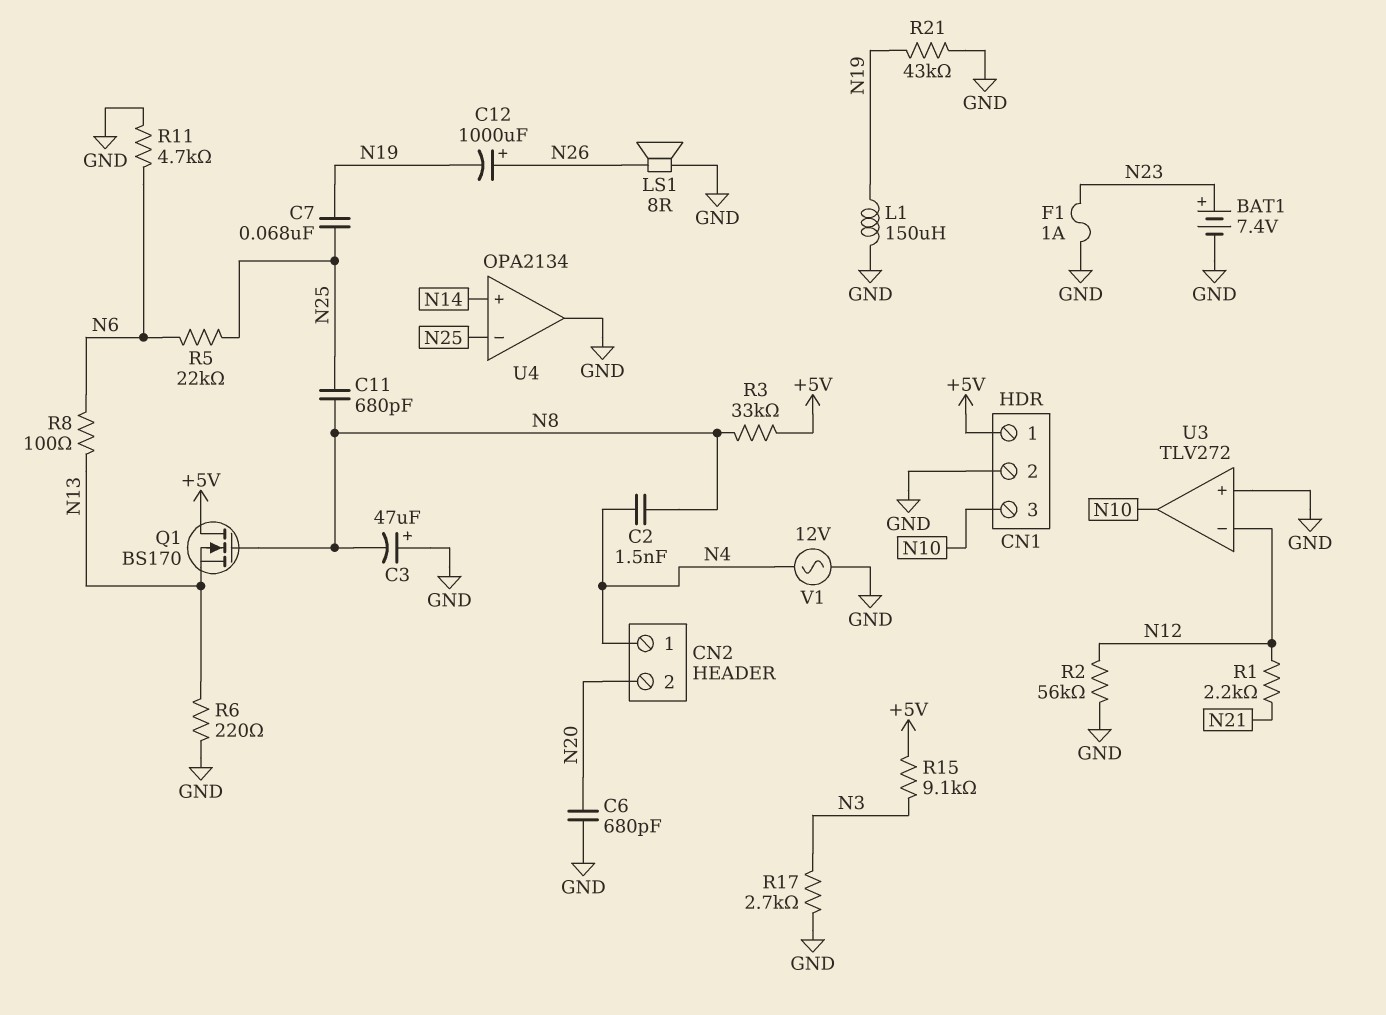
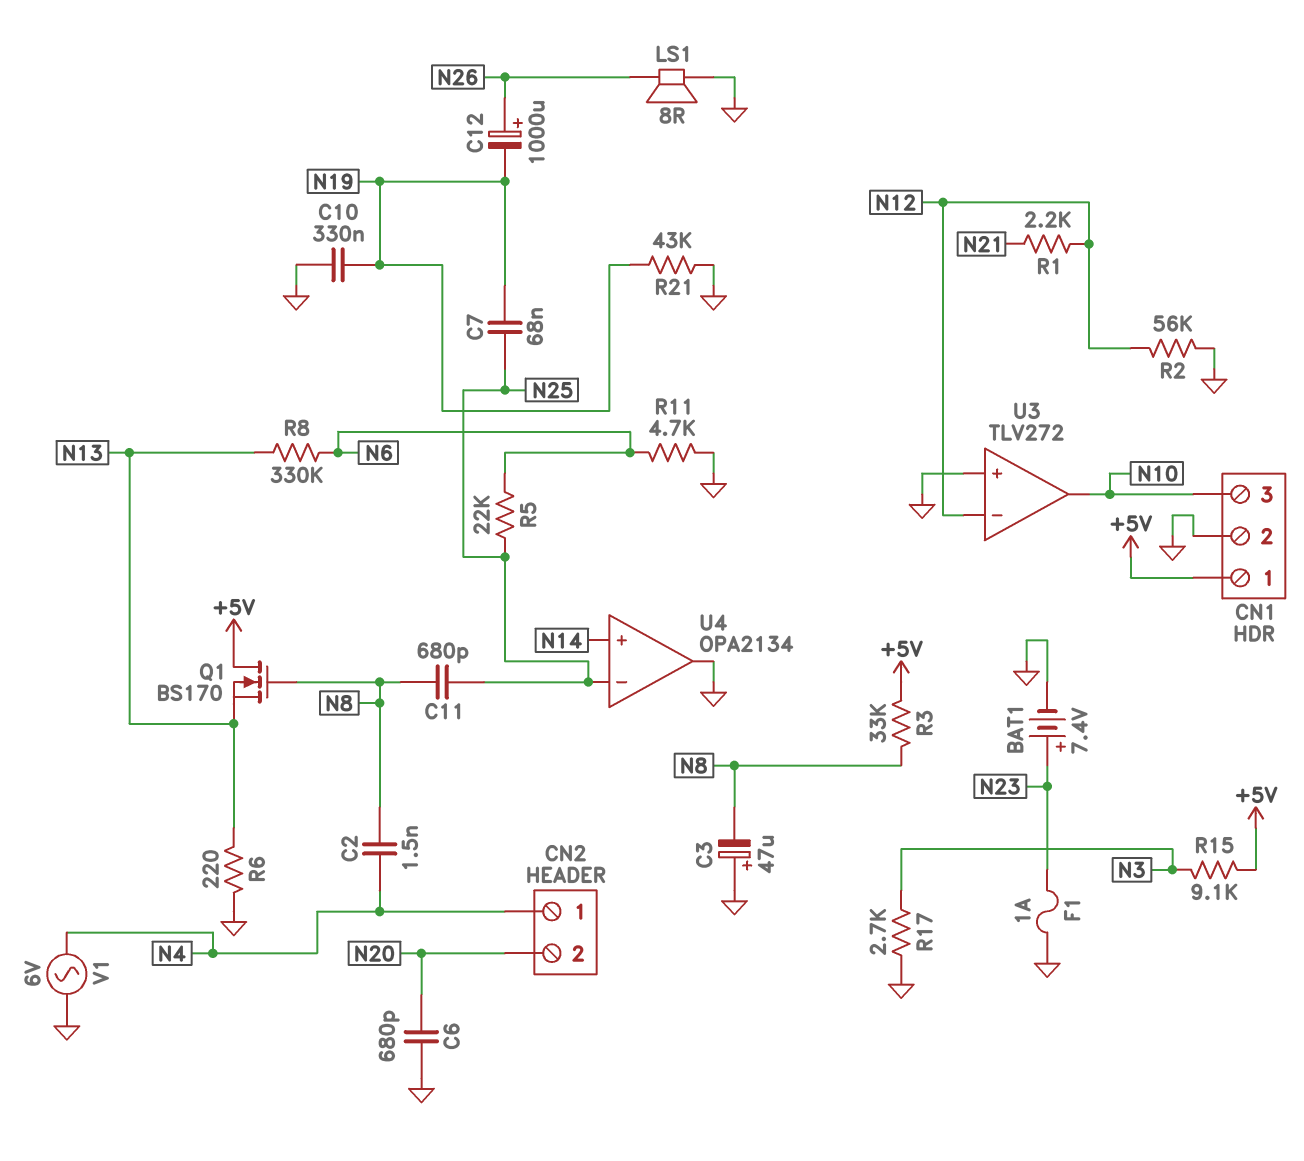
C10: none -> 330nF (GND, N19)
L1: 150uH (GND, N19) -> none
R8: 100 (N6, N13) -> 330k (N6, N13)
V1: AC 12V (GND, N4) -> AC 6V (GND, N4)

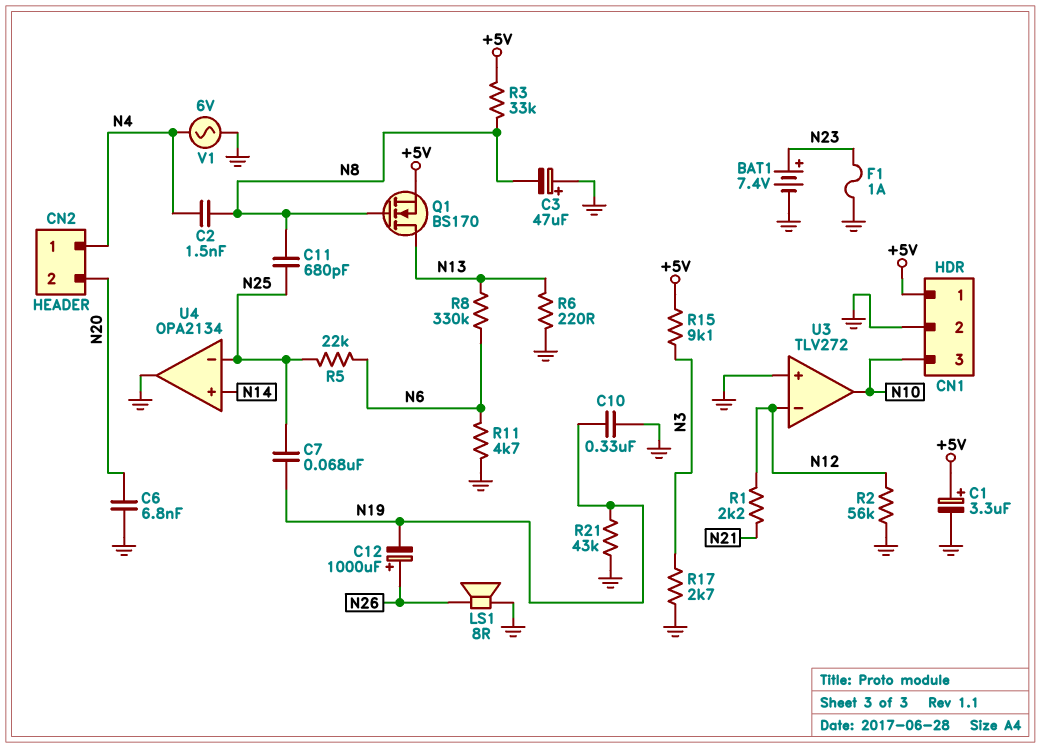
C1: none -> 3.3uF (plus +5V, minus GND)
C6: 680pF (GND, N20) -> 6.8nF (GND, N20)
Q1: NMOS BS170 (G N8, D +5V, S N13) -> NMOS BS170 (G N8, D N13, S +5V)

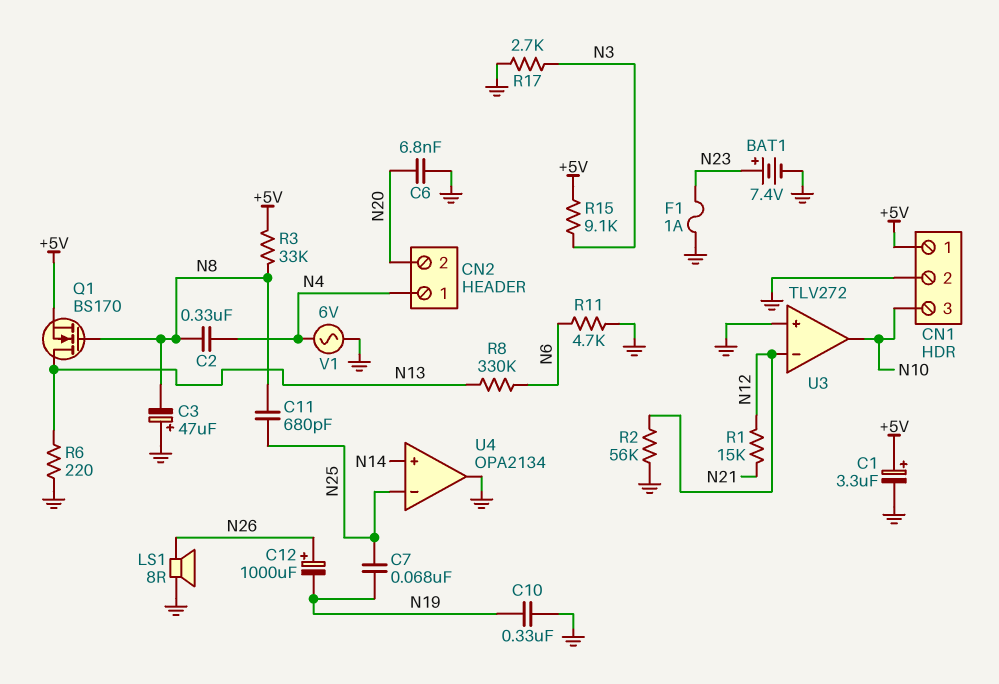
C2: 1.5nF (N4, N8) -> 330nF (N4, N8)
R1: 2.2k (N12, N21) -> 15k (N12, N21)
R5: 22k (N6, N25) -> none
R21: 43k (GND, N19) -> none

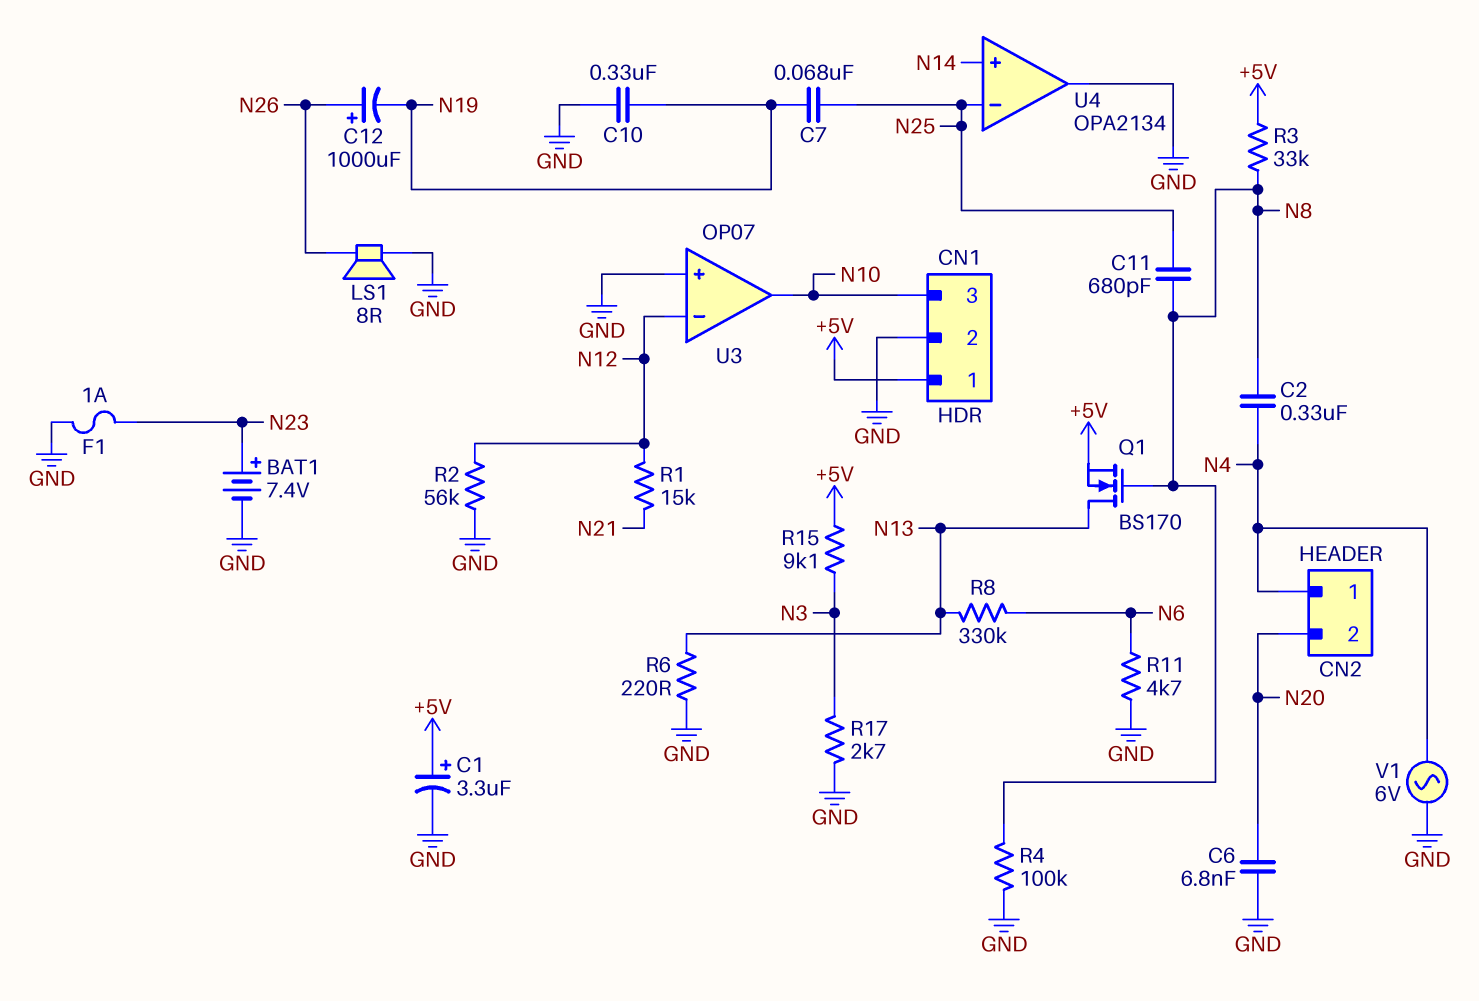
C3: 47uF (plus GND, minus N8) -> none
R4: none -> 100k (GND, N8)
U3: TLV272 -> OP07

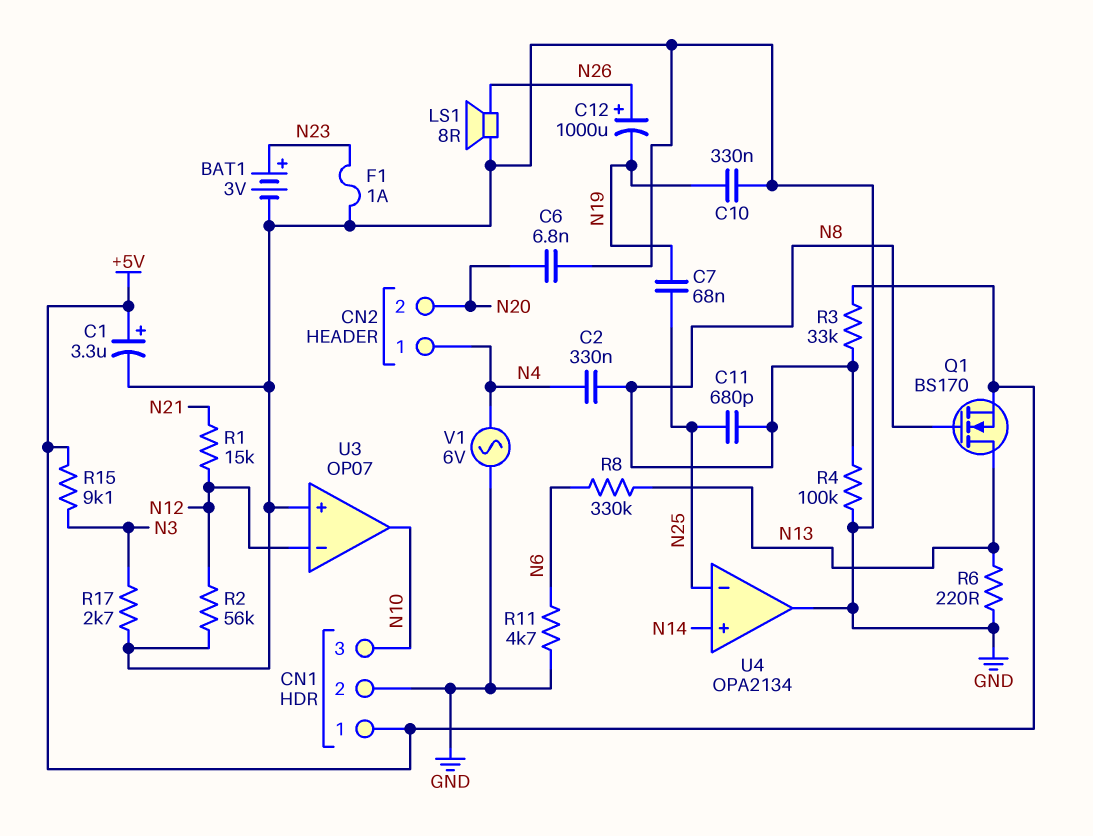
BAT1: 7.4V (plus N23, minus GND) -> 3V (plus N23, minus GND)

